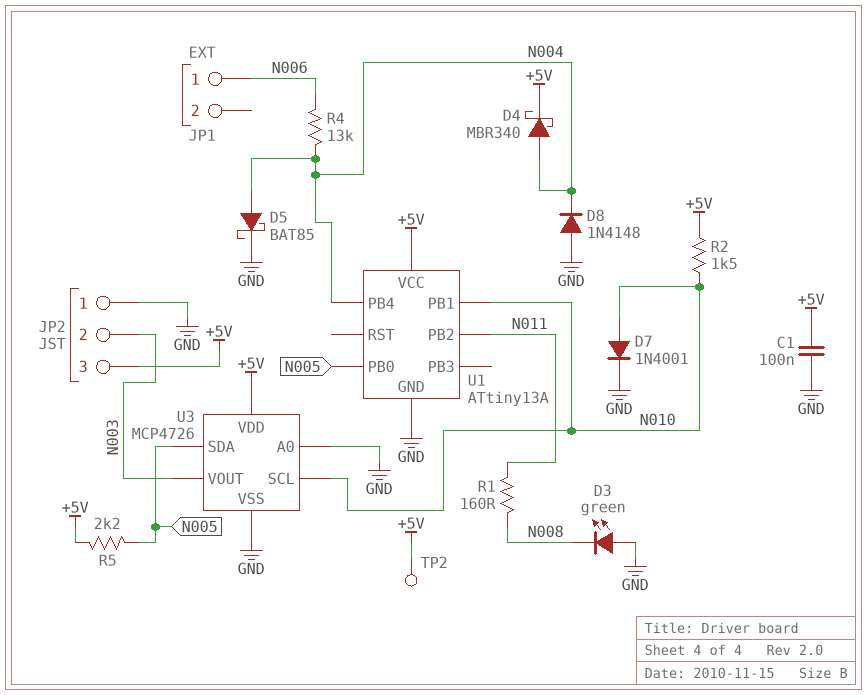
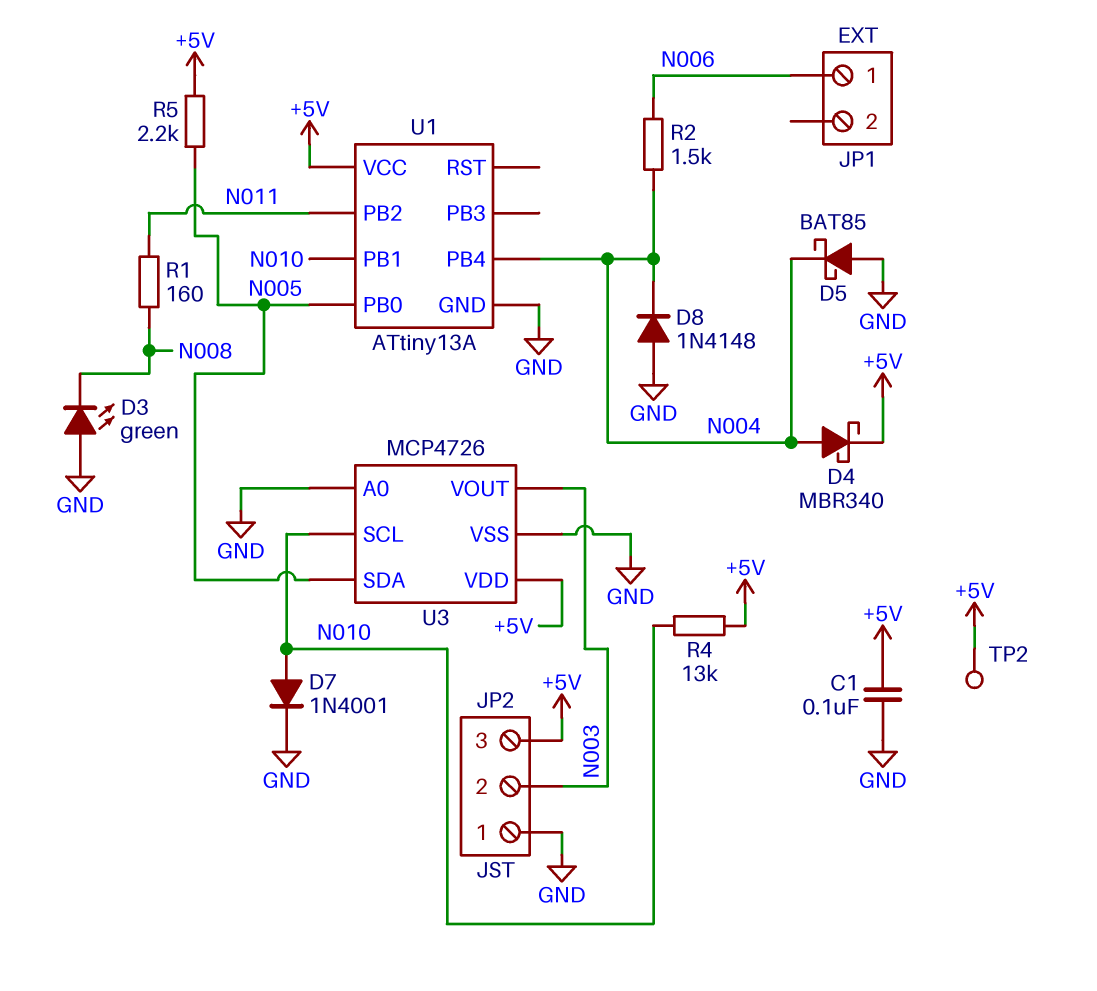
D5: schottky BAT85 (A N004, K GND) -> schottky BAT85 (A GND, K N004)
R2: 1.5k (+5V, N010) -> 1.5k (N004, N006)
R4: 13k (N004, N006) -> 13k (+5V, N010)

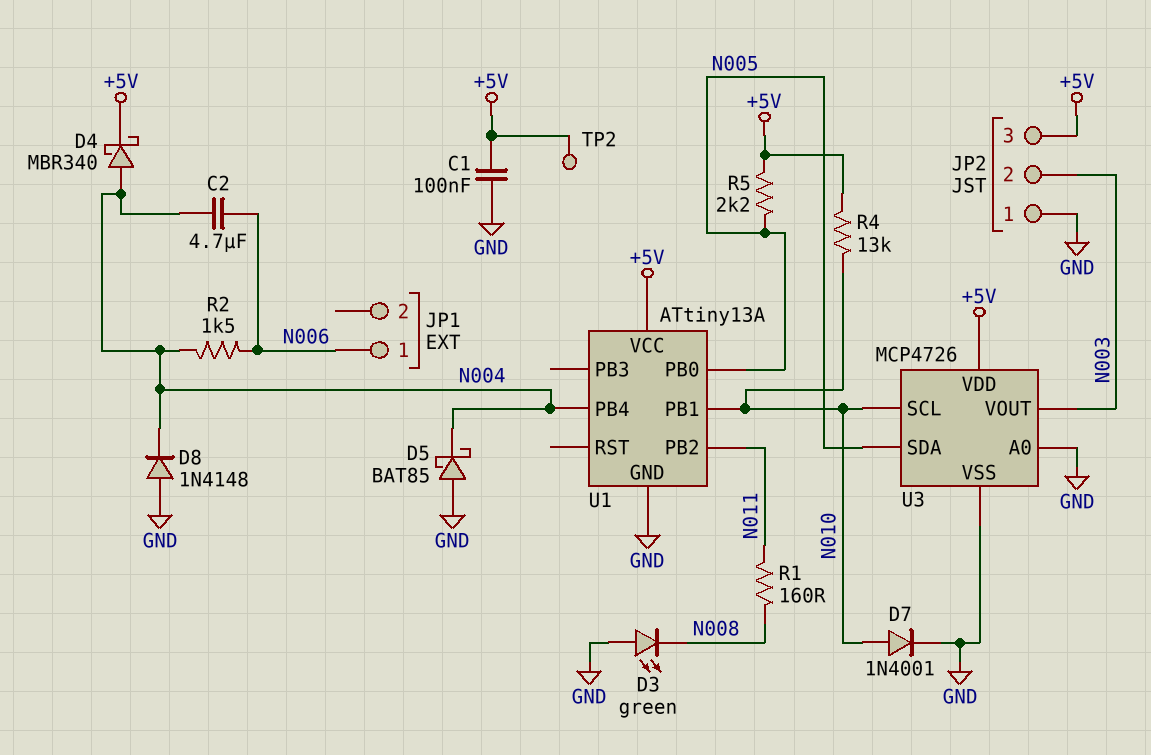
C2: none -> 4.7uF (N004, N006)

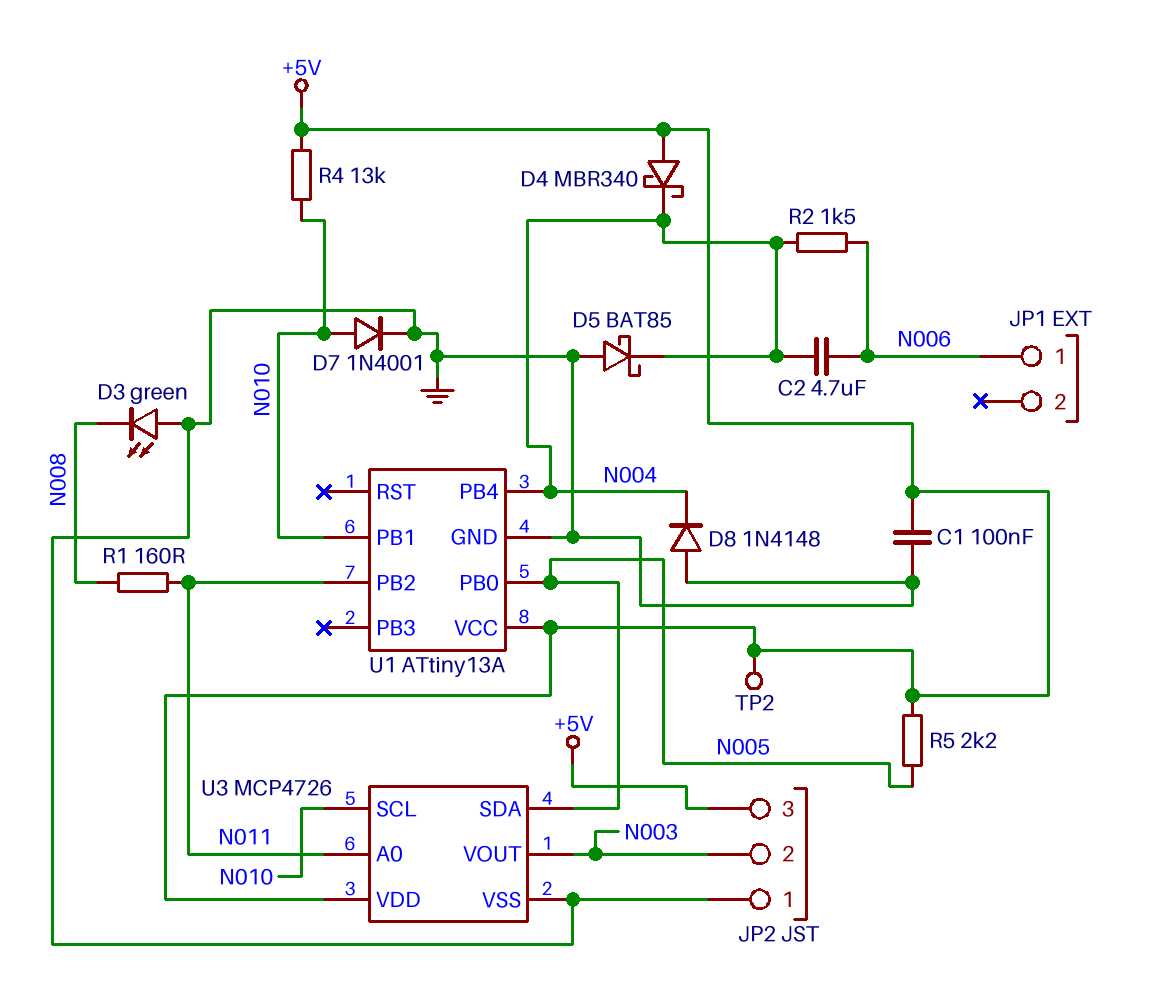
D4: schottky MBR340 (A N004, K +5V) -> schottky MBR340 (A +5V, K N004)
U3 pin A0: GND -> N011

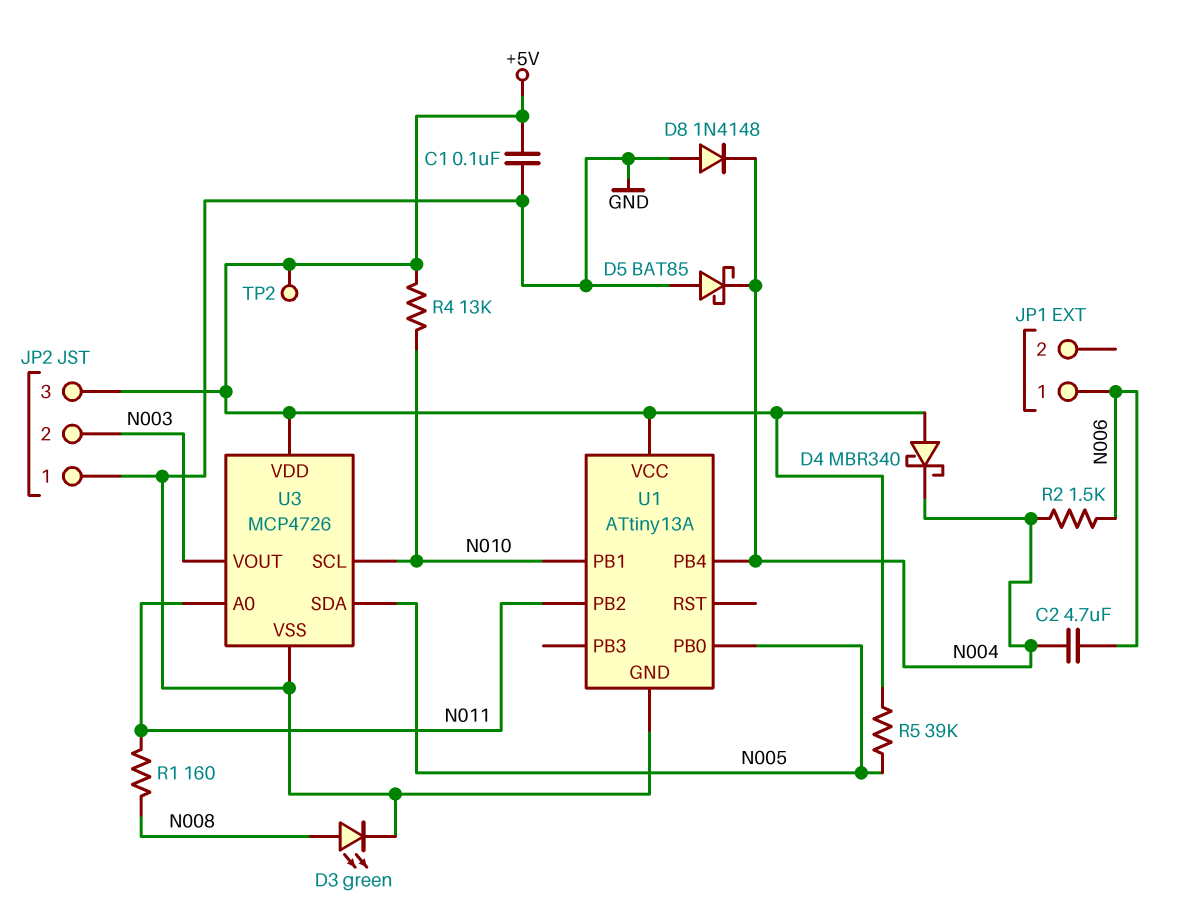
D3: LED green (A GND, K N008) -> LED green (A N008, K GND)
D7: diode 1N4001 (A N010, K GND) -> none
R5: 2.2k (+5V, N005) -> 39k (+5V, N005)

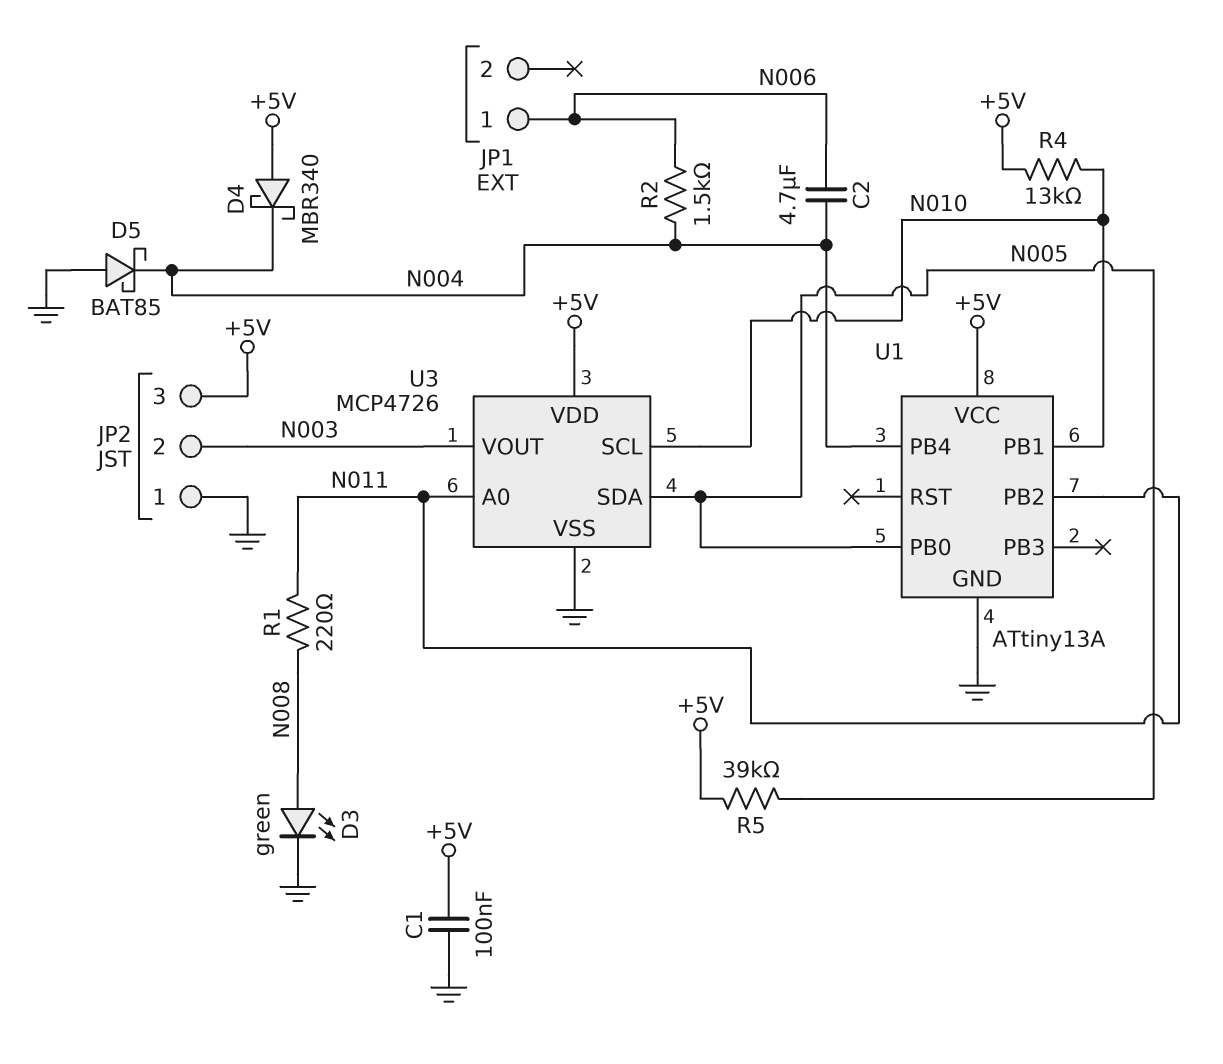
D8: diode 1N4148 (A GND, K N004) -> none
R1: 160 (N008, N011) -> 220 (N008, N011)
TP2: test point (+5V) -> none

